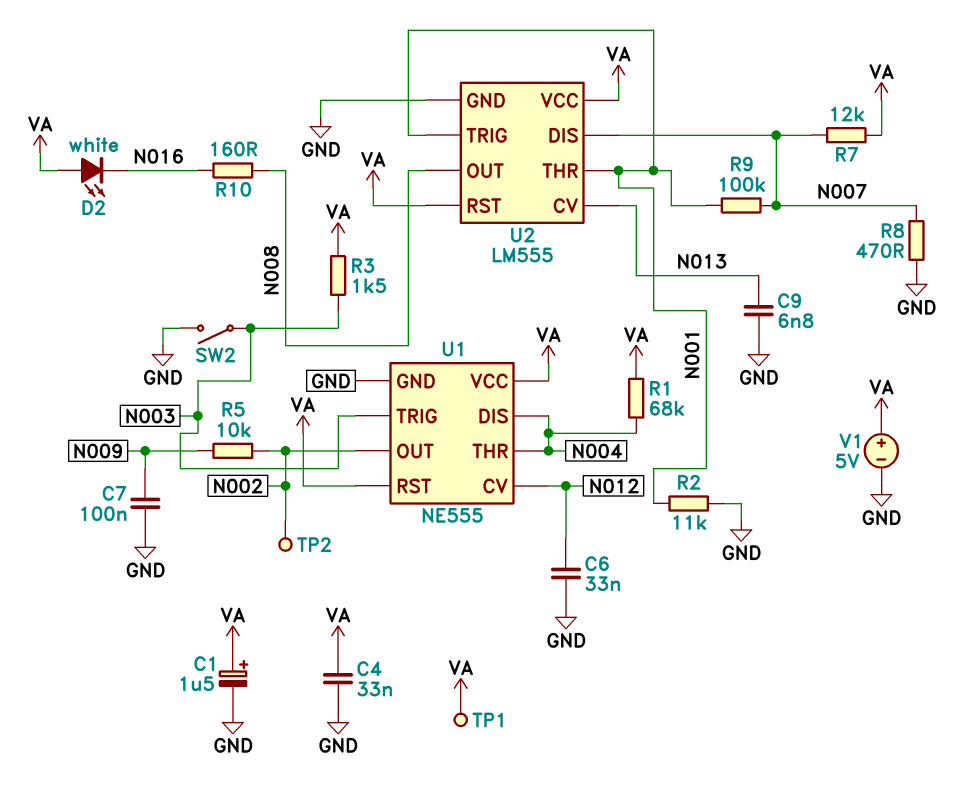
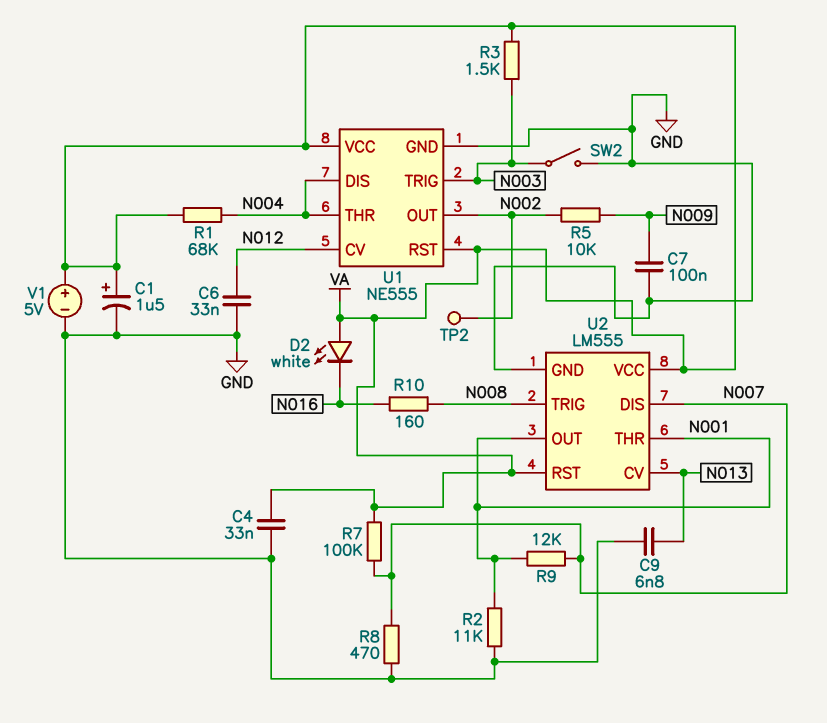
R7: 12k (N007, VA) -> 100k (N007, VA)
R9: 100k (N001, N007) -> 12k (N001, N007)
TP1: test point (VA) -> none
U2 pin OUT: N008 -> N001
U2 pin TRIG: N001 -> N008

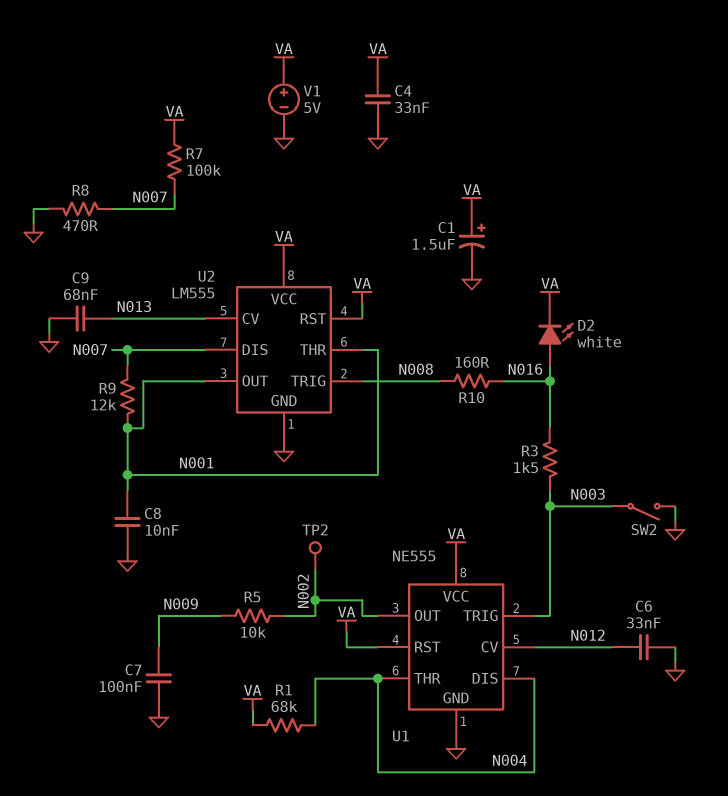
C8: none -> 10nF (GND, N001)
C9: 6.8nF (GND, N013) -> 68nF (GND, N013)
D2: LED white (A VA, K N016) -> LED white (A N016, K VA)
R2: 11k (GND, N001) -> none
R3: 1.5k (N003, VA) -> 1.5k (N003, N016)

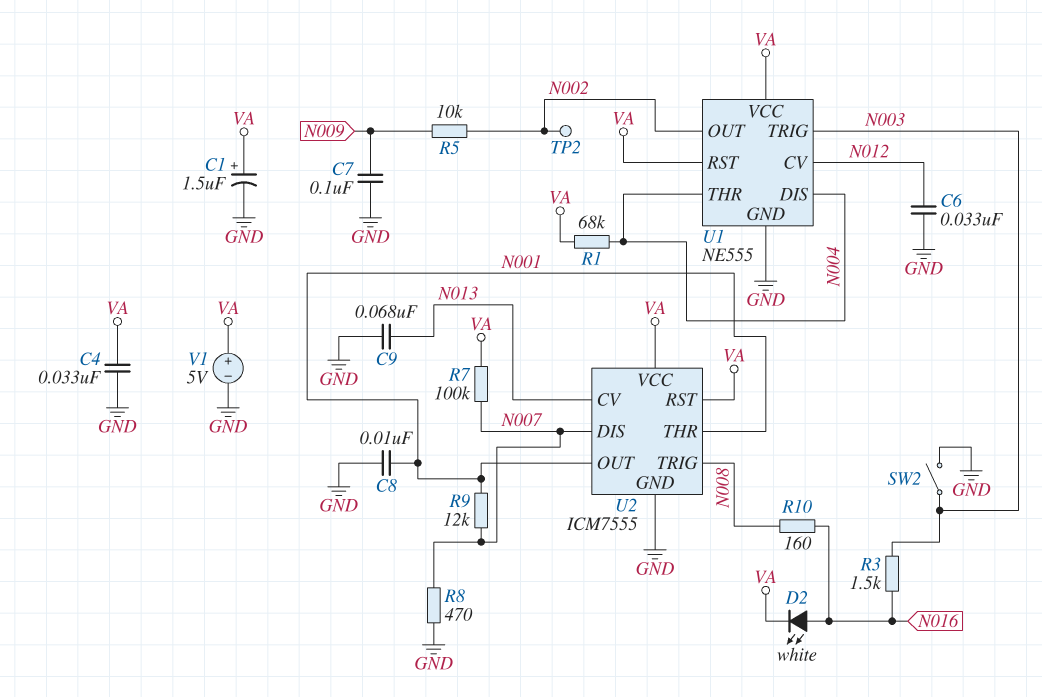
U2: LM555 -> ICM7555

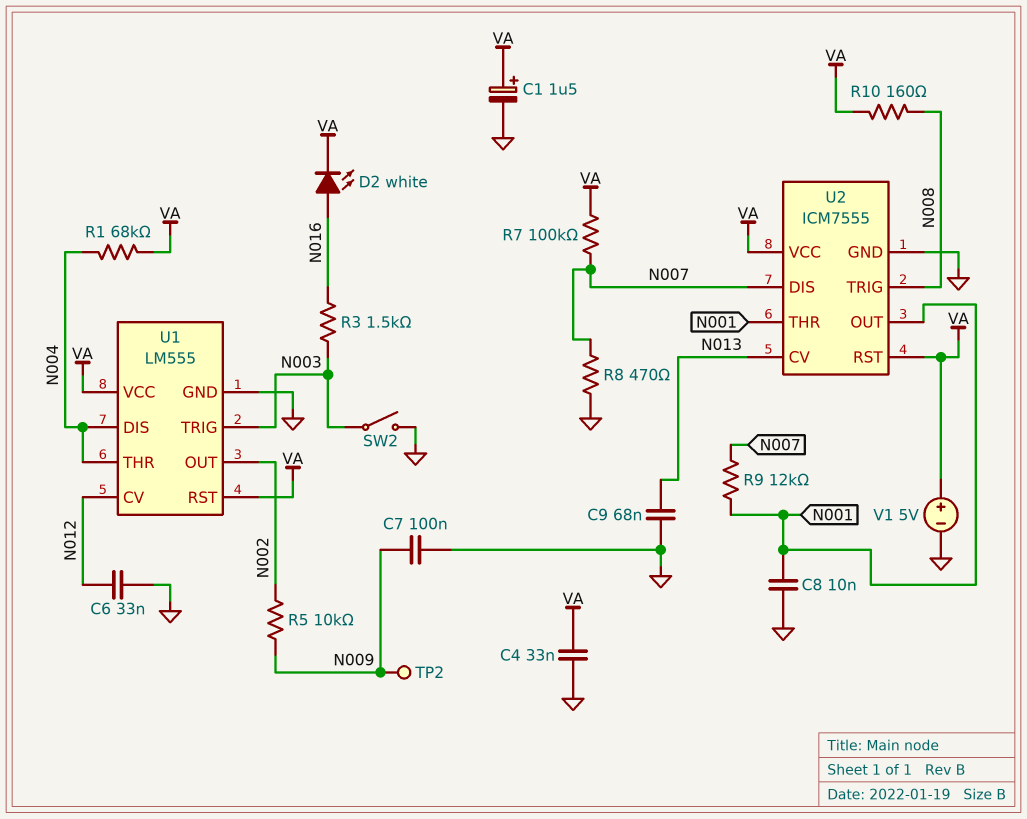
R10: 160 (N008, N016) -> 160 (N008, VA)
TP2: test point (N002) -> test point (N009)
U1: NE555 -> LM555

